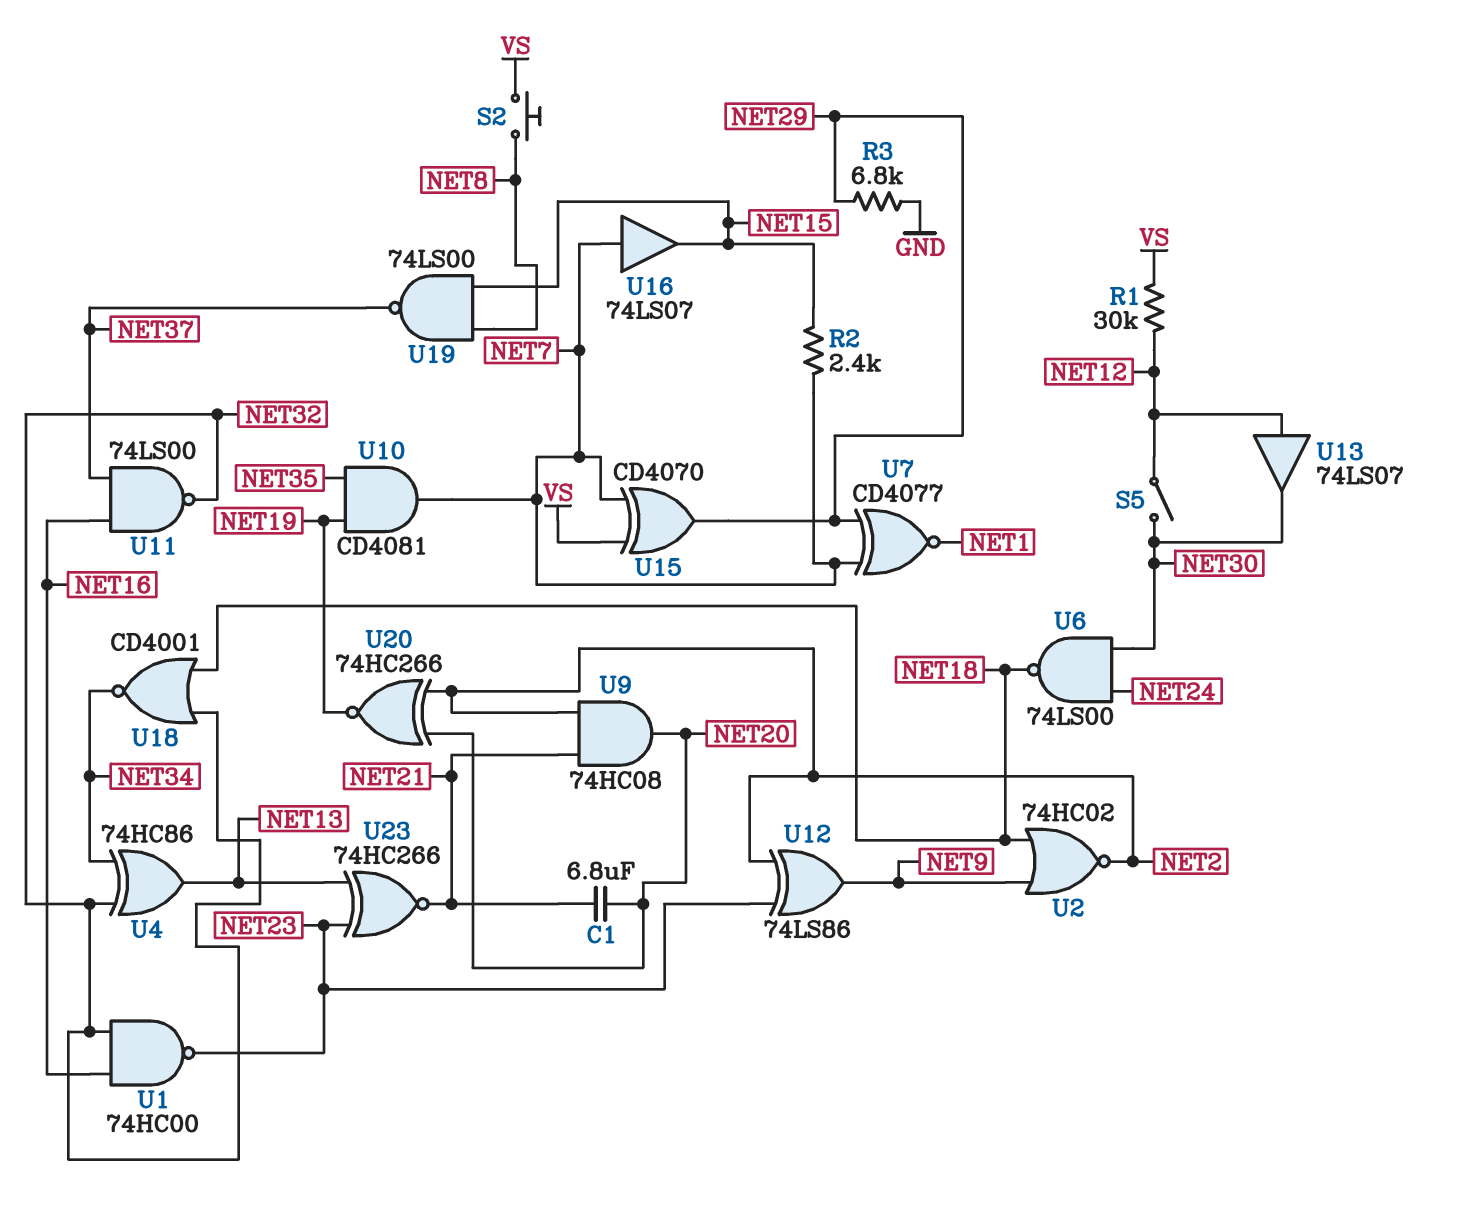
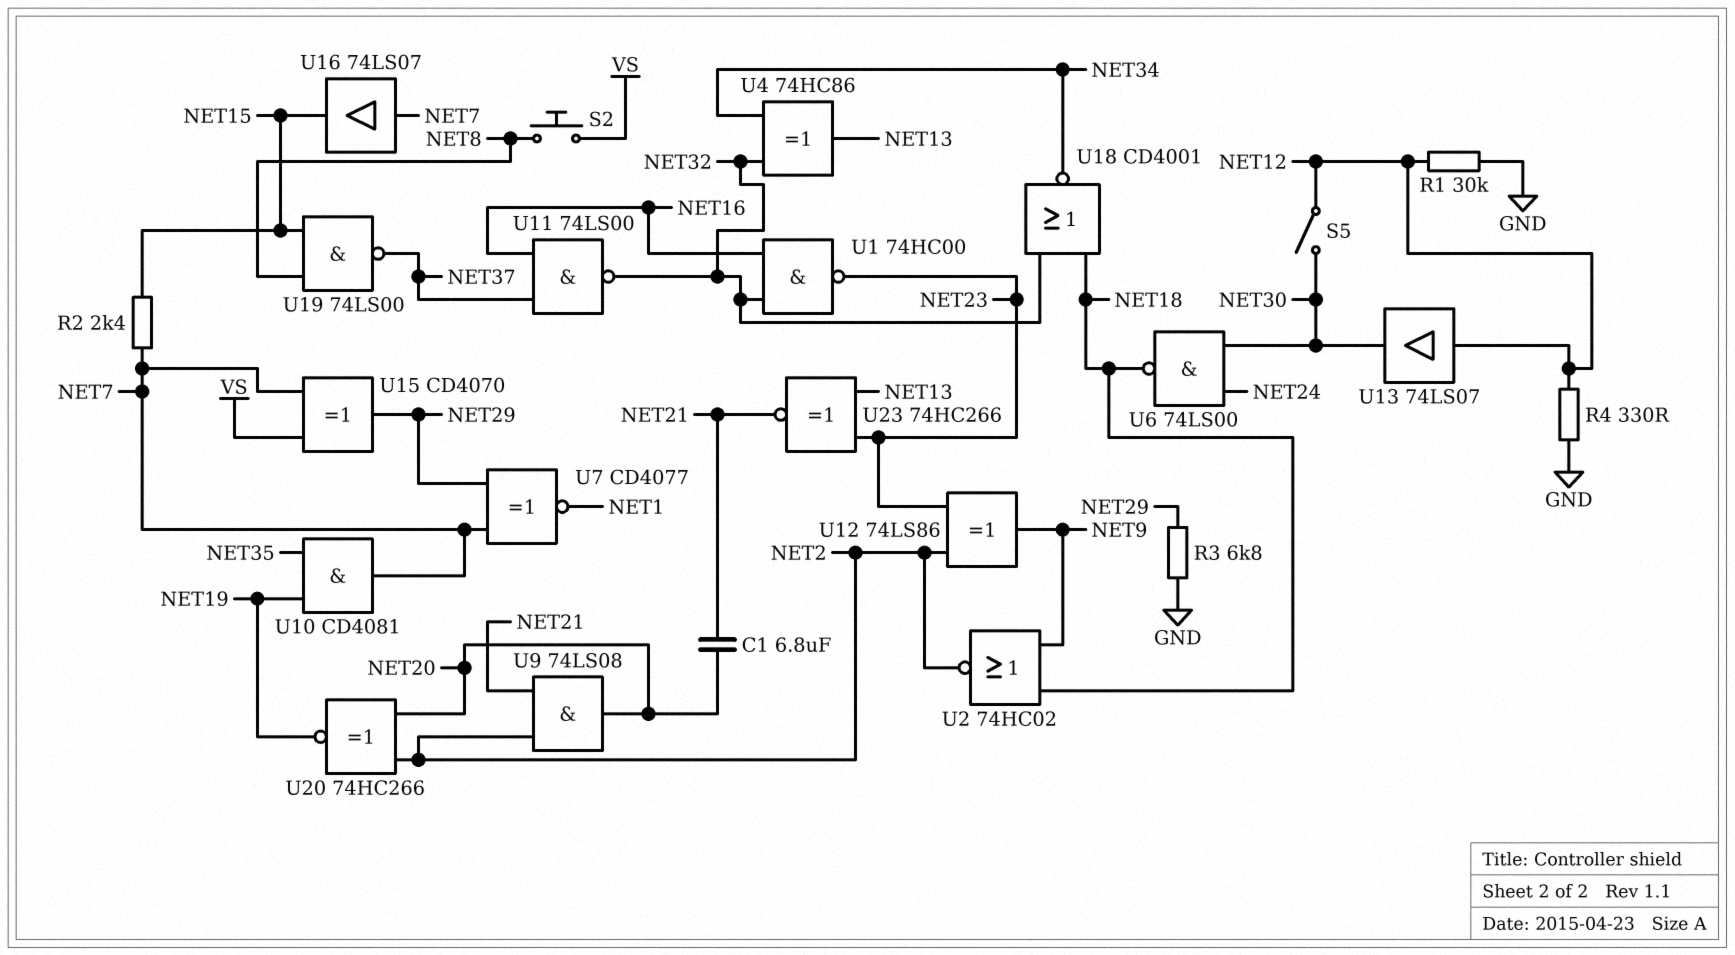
R1: 30k (NET12, VS) -> 30k (GND, NET12)
R4: none -> 330 (GND, NET12)
U9: AND 74HC08 (in NET2, in NET21, out NET20) -> AND 74LS08 (in NET2, in NET21, out NET20)

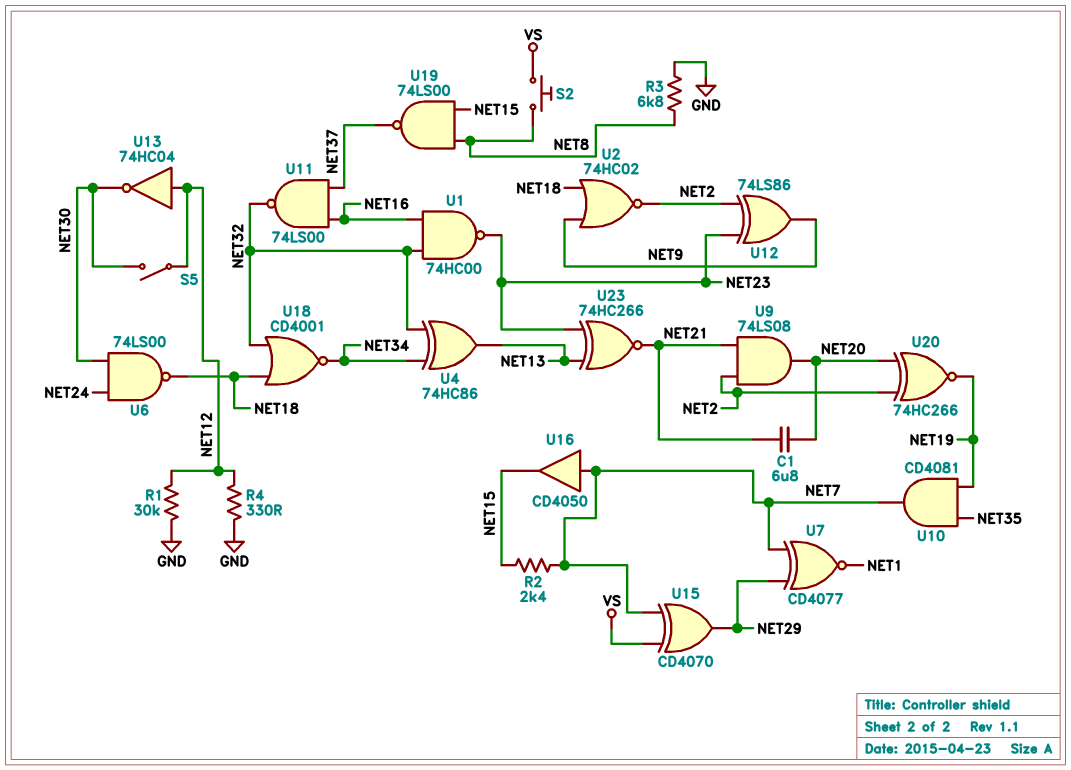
R3: 6.8k (GND, NET29) -> 6.8k (GND, NET8)
U13: buffer 74LS07 (in NET12, out NET30) -> NOT 74HC04 (in NET12, out NET30)
U16: buffer 74LS07 (in NET7, out NET15) -> buffer CD4050 (in NET7, out NET15)

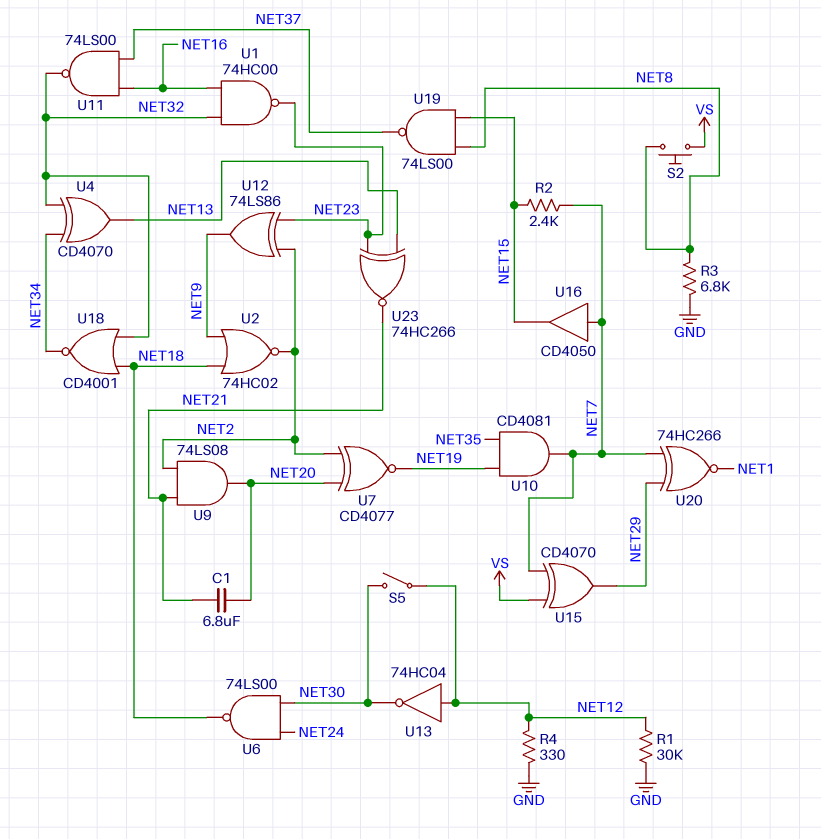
U4: XOR 74HC86 (in NET32, in NET34, out NET13) -> XOR CD4070 (in NET32, in NET34, out NET13)
U7: XNOR CD4077 (in NET7, in NET29, out NET1) -> XNOR CD4077 (in NET2, in NET20, out NET19)
U20: XNOR 74HC266 (in NET2, in NET20, out NET19) -> XNOR 74HC266 (in NET7, in NET29, out NET1)

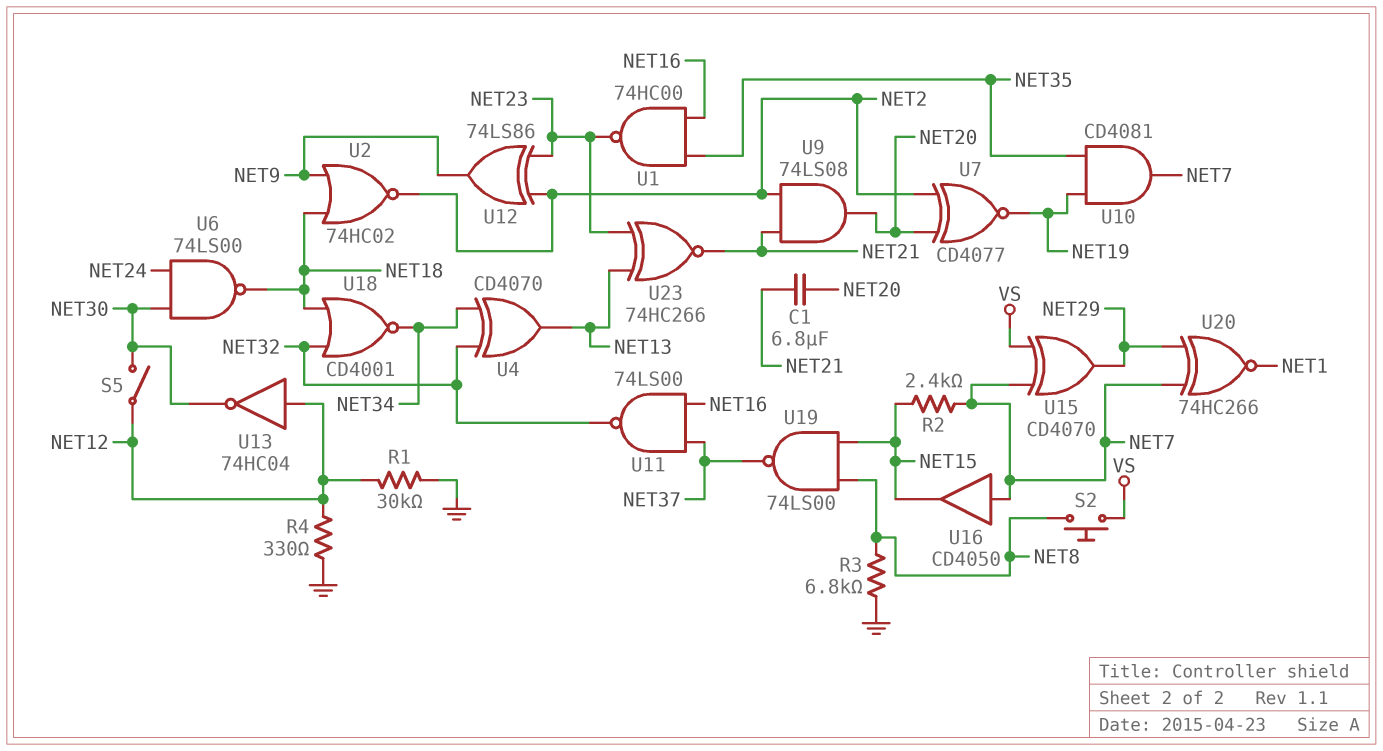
U1: NAND 74HC00 (in NET16, in NET32, out NET23) -> NAND 74HC00 (in NET16, in NET35, out NET23)

